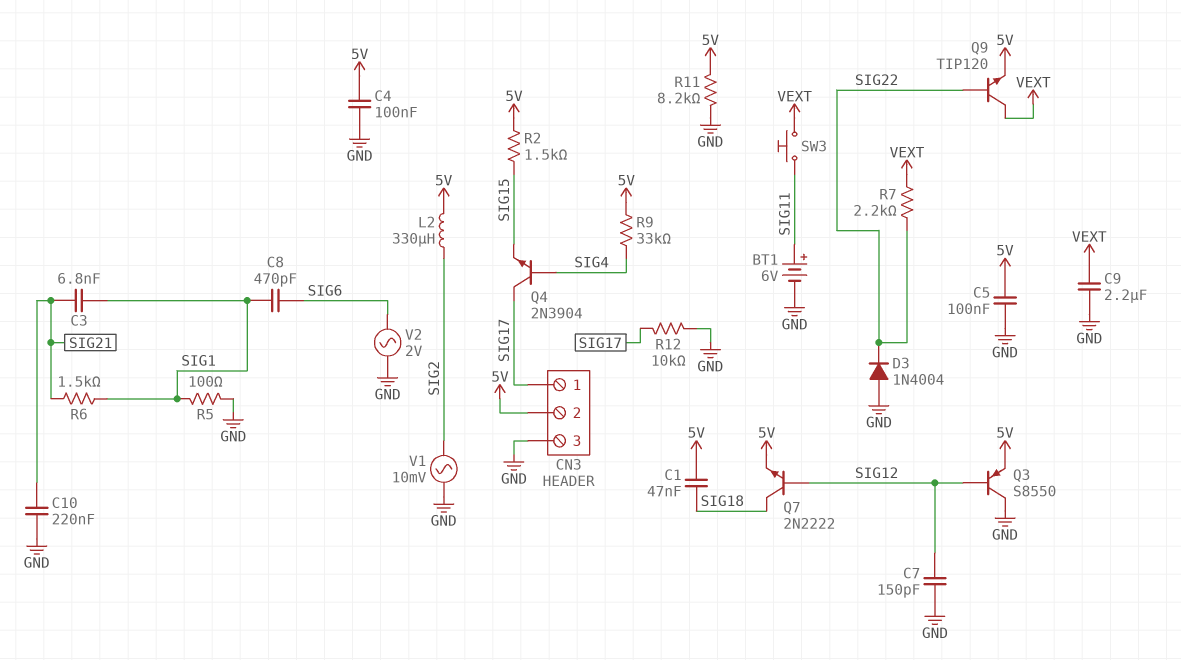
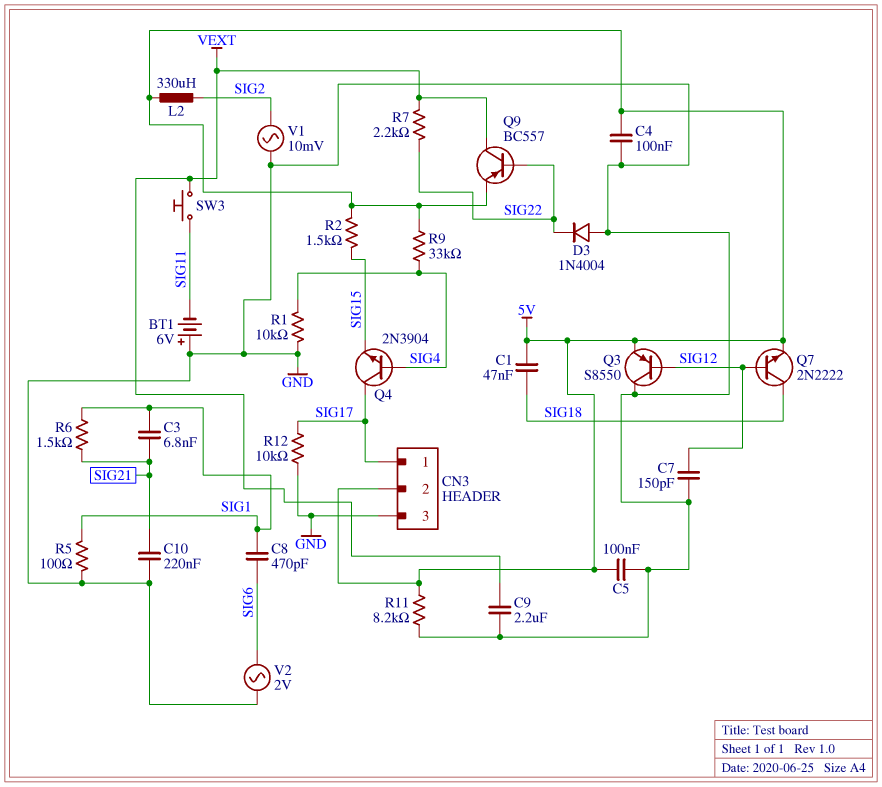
BT1: 6V (plus SIG11, minus GND) -> 6V (plus GND, minus SIG11)
Q9: NPN TIP120 (B SIG22, C VEXT, E 5V) -> PNP BC557 (B SIG22, C VEXT, E 5V)
R1: none -> 10k (GND, SIG4)

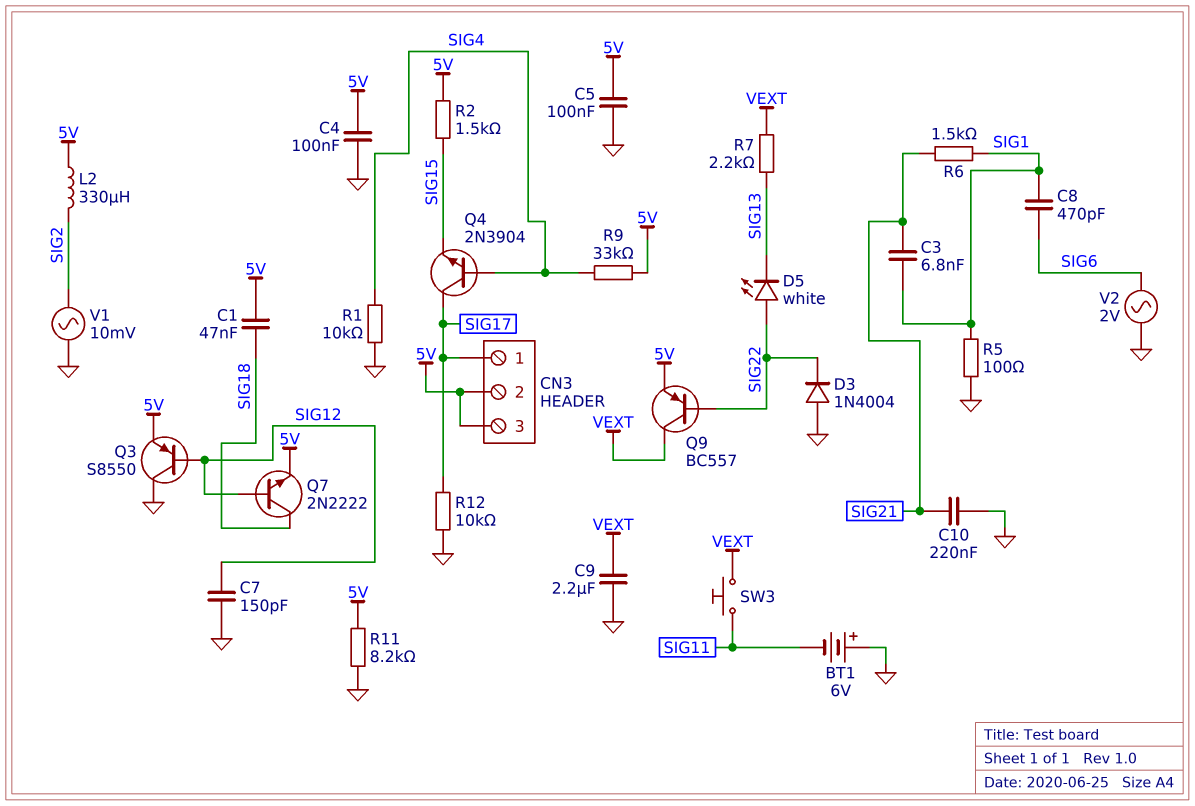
CN3 pin 3: GND -> 5V
D5: none -> LED white (A SIG22, K SIG13)
R7: 2.2k (SIG22, VEXT) -> 2.2k (SIG13, VEXT)

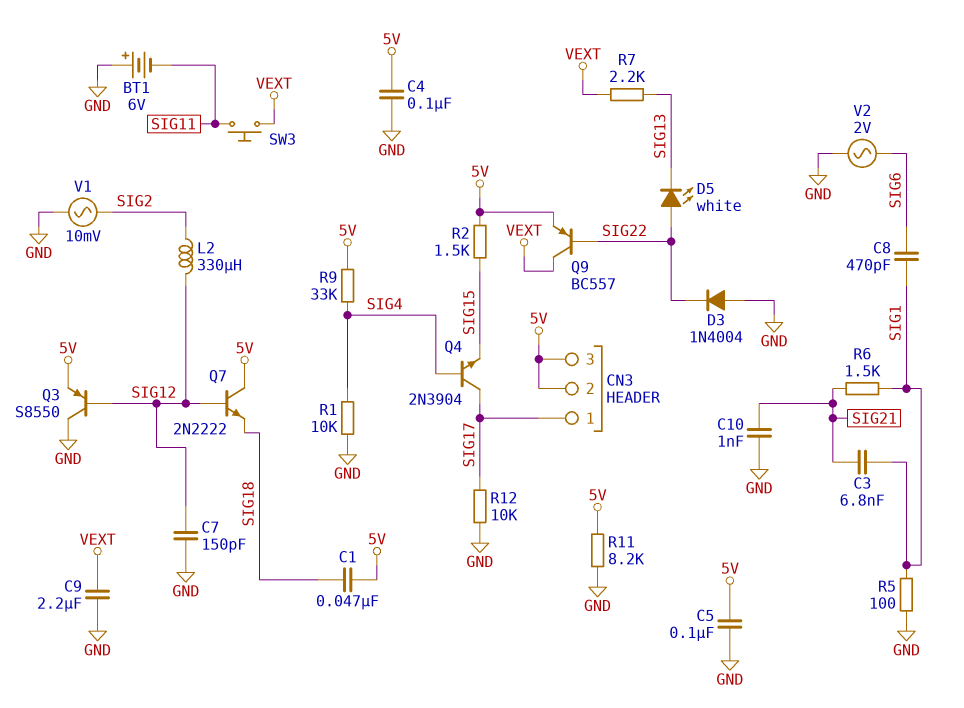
C10: 220nF (GND, SIG21) -> 1nF (GND, SIG21)
L2: 330uH (5V, SIG2) -> 330uH (SIG2, SIG12)
Q7: NPN 2N2222 (B SIG12, C SIG18, E 5V) -> NPN 2N2222 (B SIG12, C 5V, E SIG18)

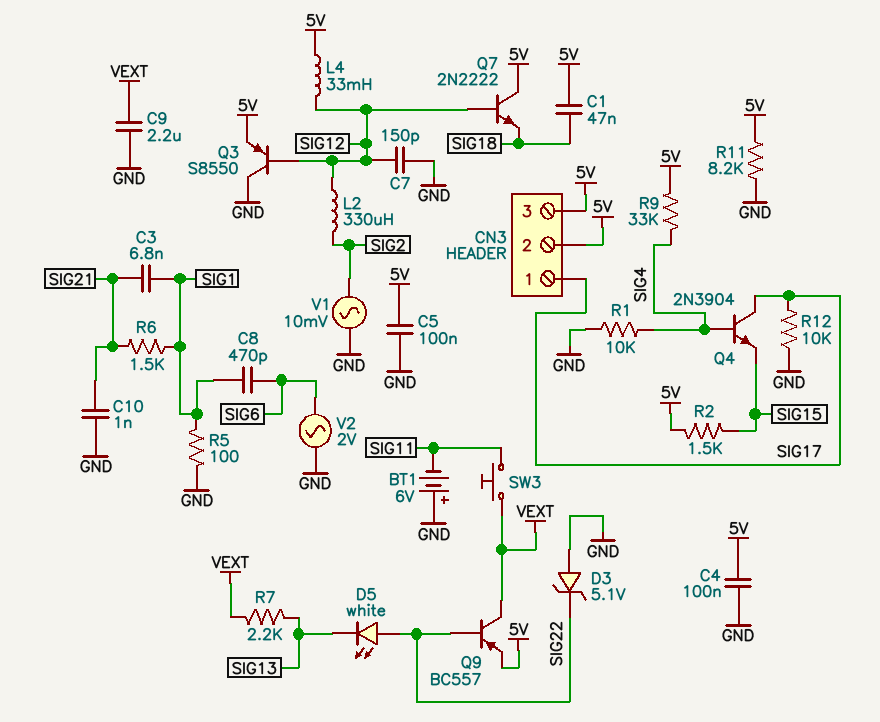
D3: diode 1N4004 (A GND, K SIG22) -> zener 5.1V (A GND, K SIG22)
L4: none -> 33mH (5V, SIG12)

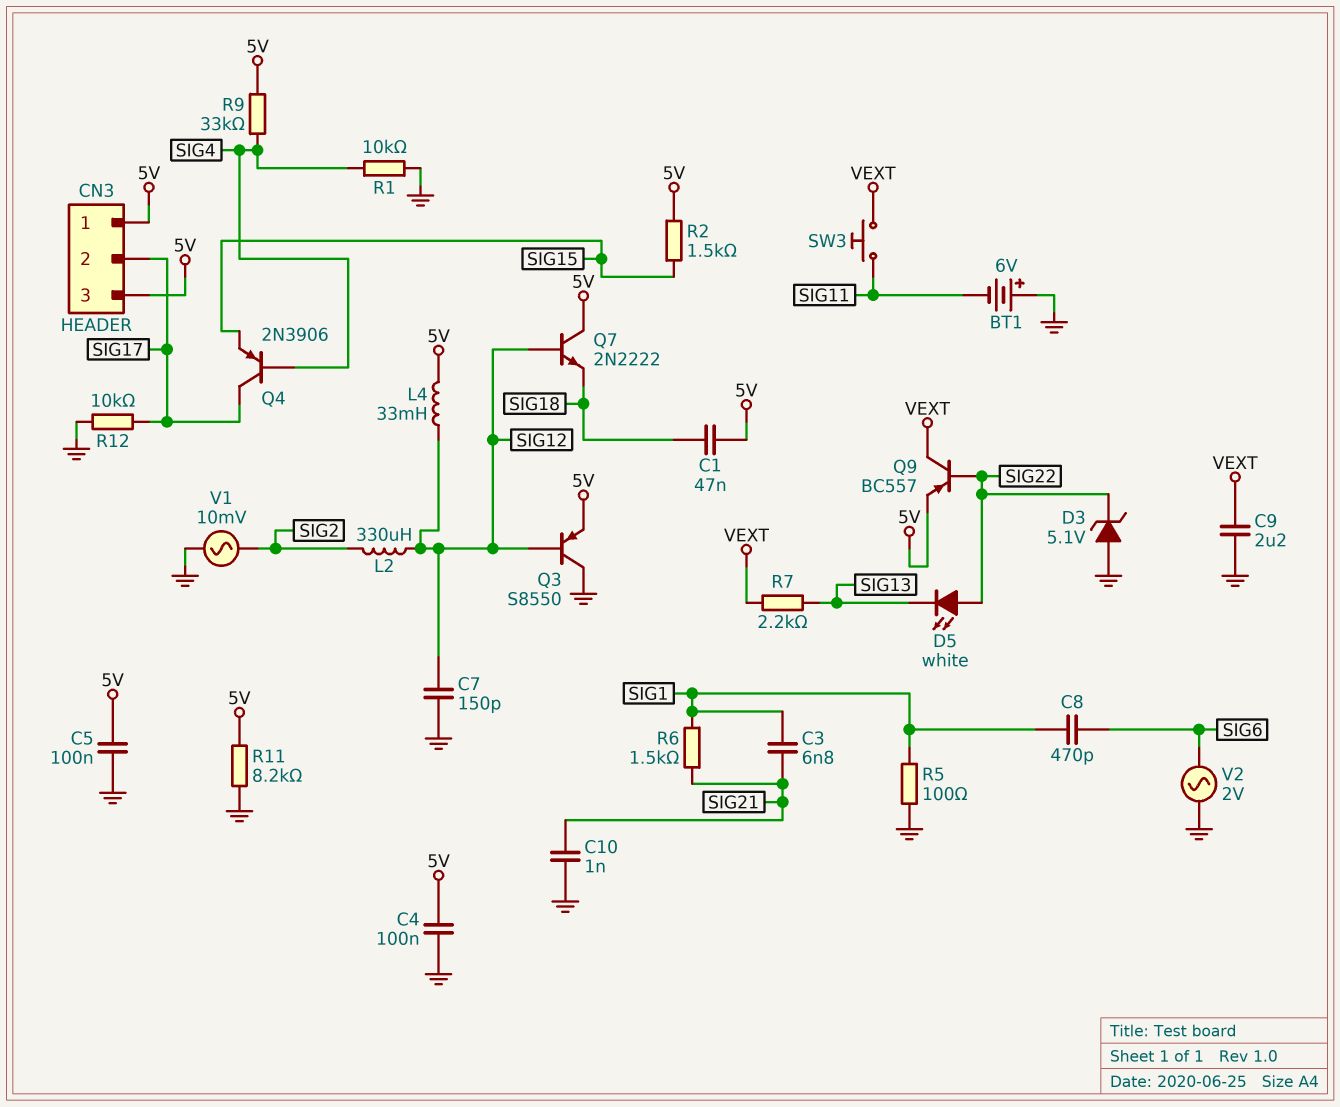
CN3 pin 1: SIG17 -> 5V
CN3 pin 2: 5V -> SIG17
Q4: NPN 2N3904 (B SIG4, C SIG17, E SIG15) -> PNP 2N3906 (B SIG4, C SIG17, E SIG15)

